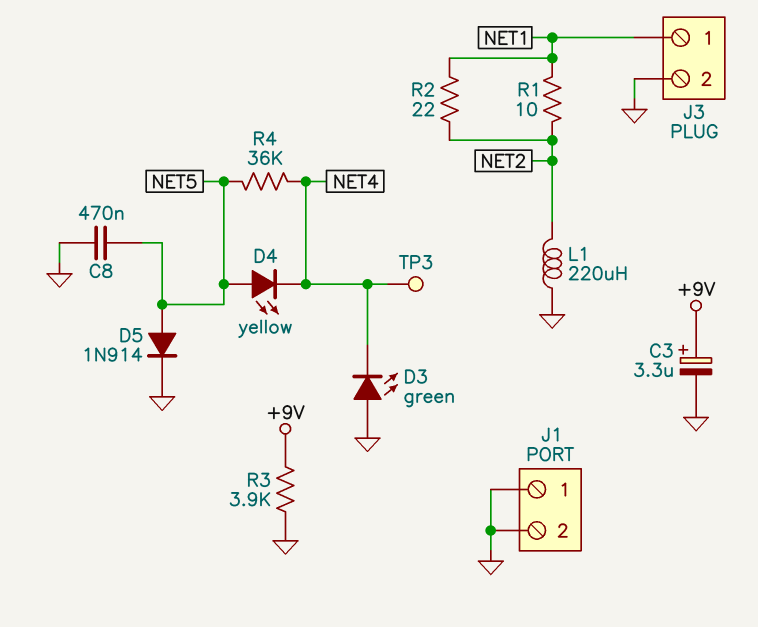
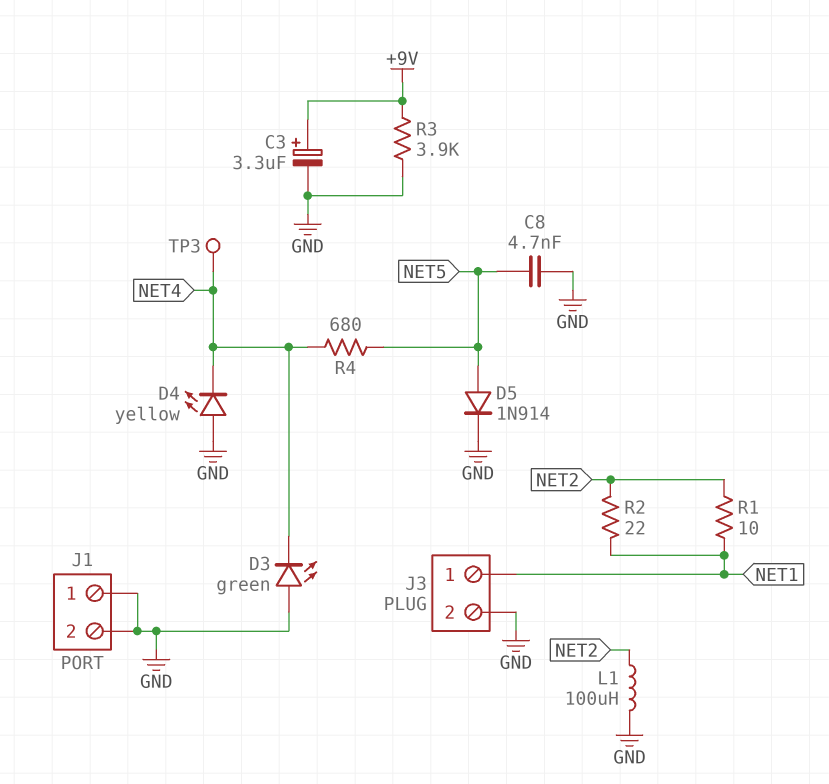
C8: 470nF (GND, NET5) -> 4.7nF (GND, NET5)
D4: LED yellow (A NET5, K NET4) -> LED yellow (A GND, K NET4)
L1: 220uH (GND, NET2) -> 100uH (GND, NET2)
R4: 36k (NET4, NET5) -> 680 (NET4, NET5)

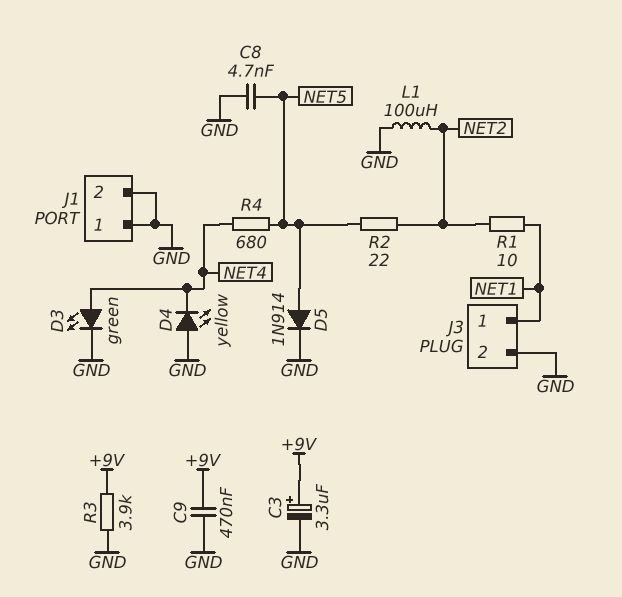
C9: none -> 470nF (+9V, GND)
D3: LED green (A GND, K NET4) -> LED green (A NET4, K GND)
R2: 22 (NET1, NET2) -> 22 (NET2, NET5)
TP3: test point (NET4) -> none

